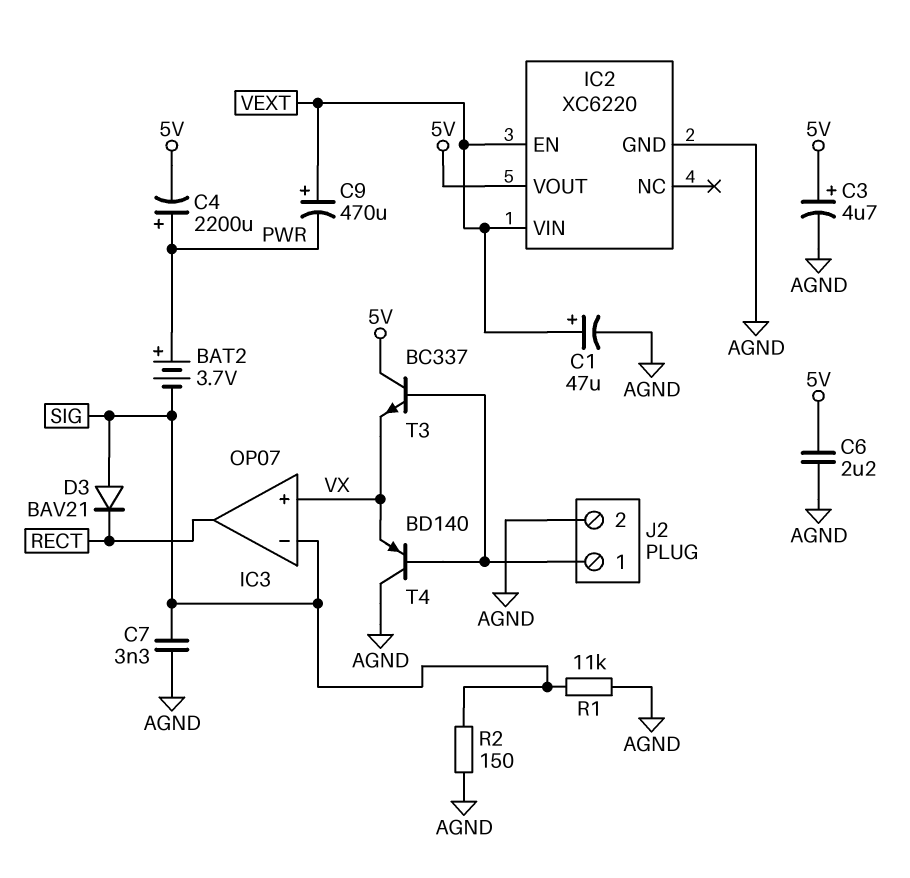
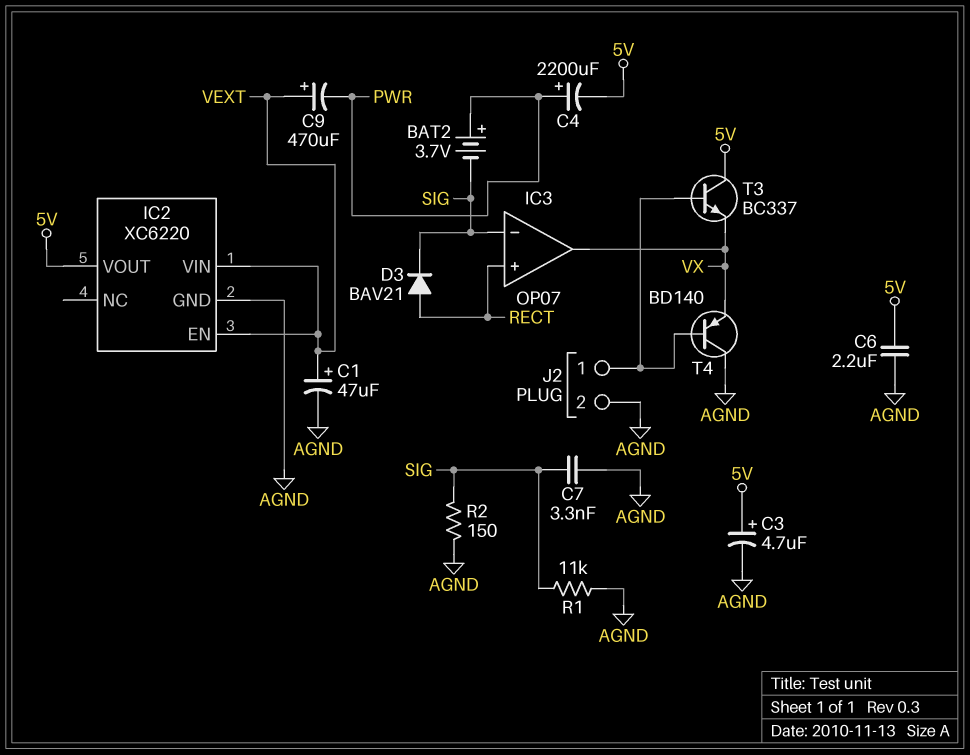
D3: diode BAV21 (A SIG, K RECT) -> diode BAV21 (A RECT, K SIG)
IC3 pin in+: VX -> RECT
IC3 pin out: RECT -> VX

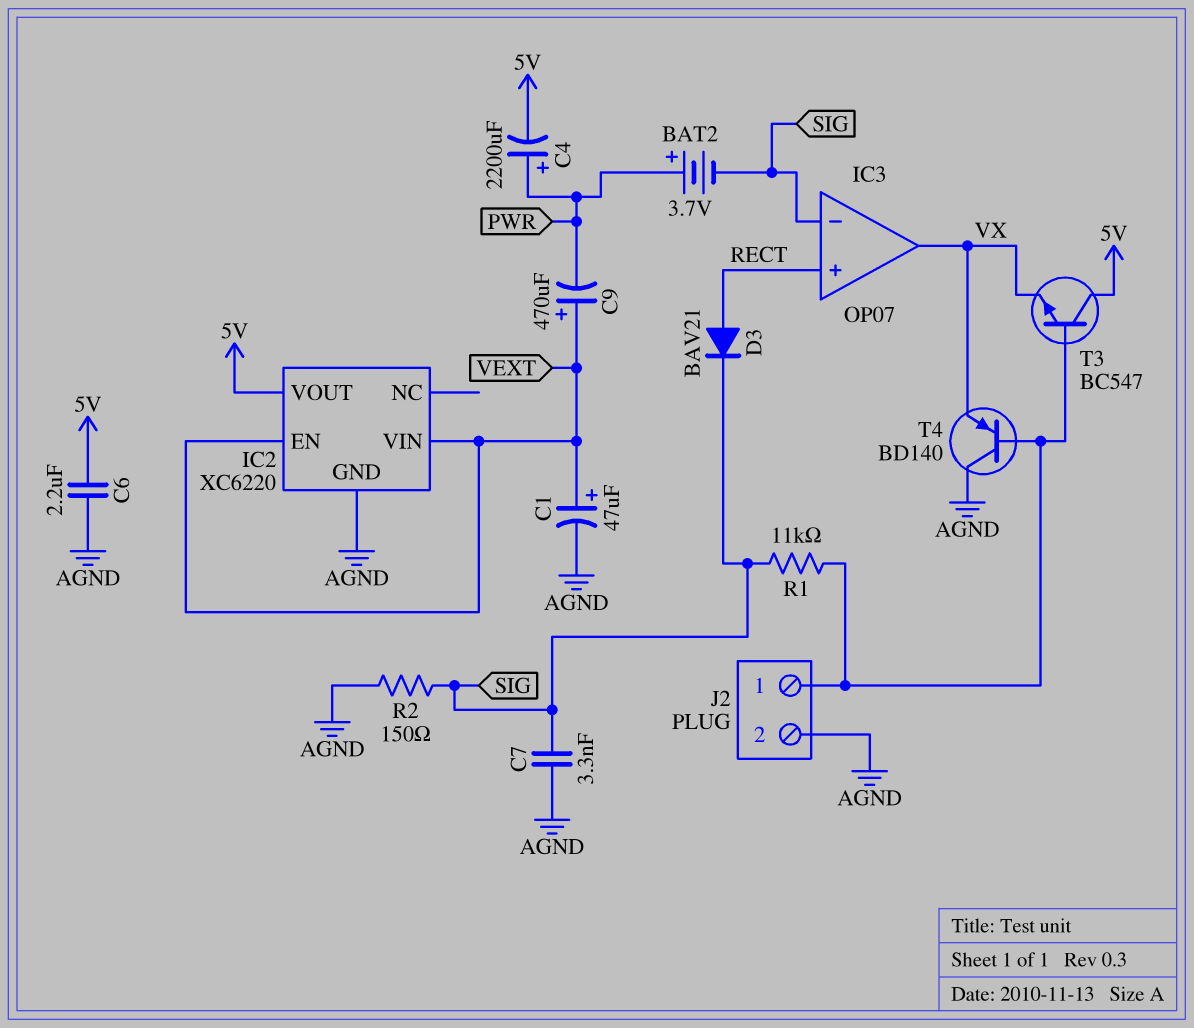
C3: 4.7uF (plus 5V, minus AGND) -> none
R1: 11k (AGND, SIG) -> 11k (J2/1, SIG)
T3: NPN BC337 (B J2/1, C 5V, E VX) -> NPN BC547 (B J2/1, C 5V, E VX)

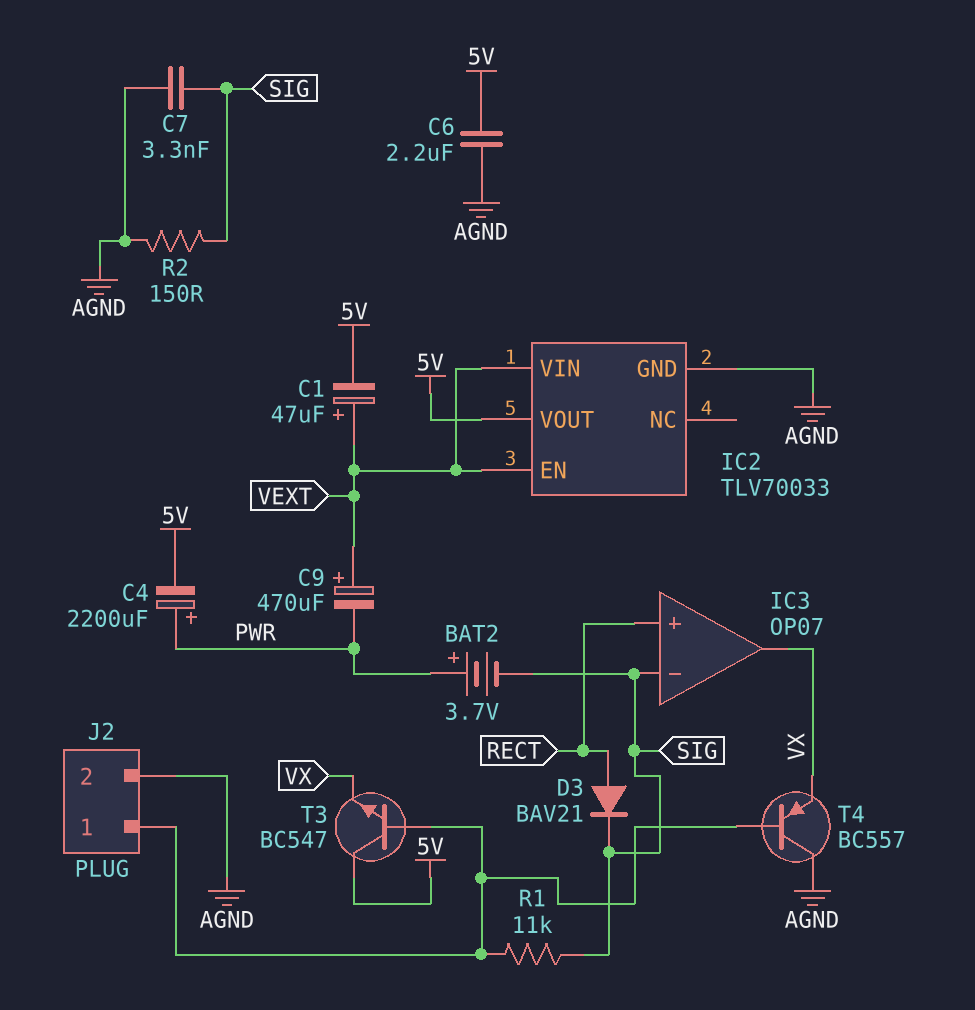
C1: 47uF (plus VEXT, minus AGND) -> 47uF (plus VEXT, minus 5V)
IC2: XC6220 -> TLV70033
T4: PNP BD140 (B J2/1, C AGND, E VX) -> PNP BC557 (B J2/1, C AGND, E VX)

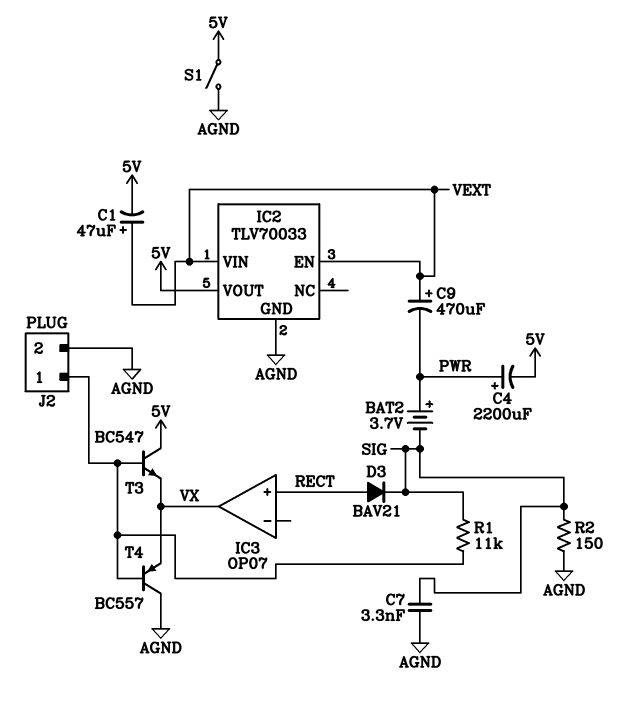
C6: 2.2uF (5V, AGND) -> none
IC3 pin in-: SIG -> none
S1: none -> switch (5V, AGND)

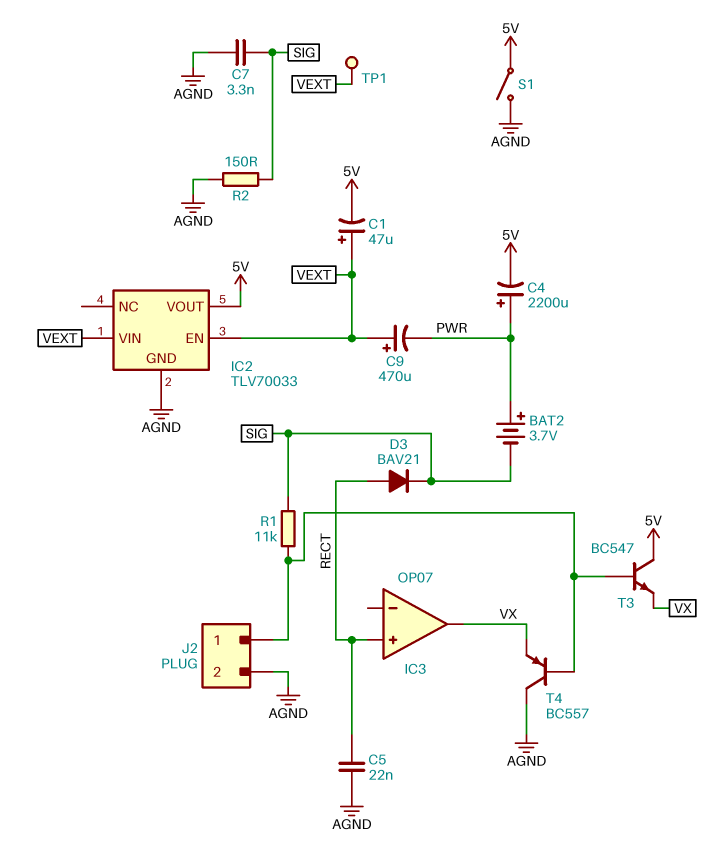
C5: none -> 22nF (AGND, RECT)
TP1: none -> test point (VEXT)

